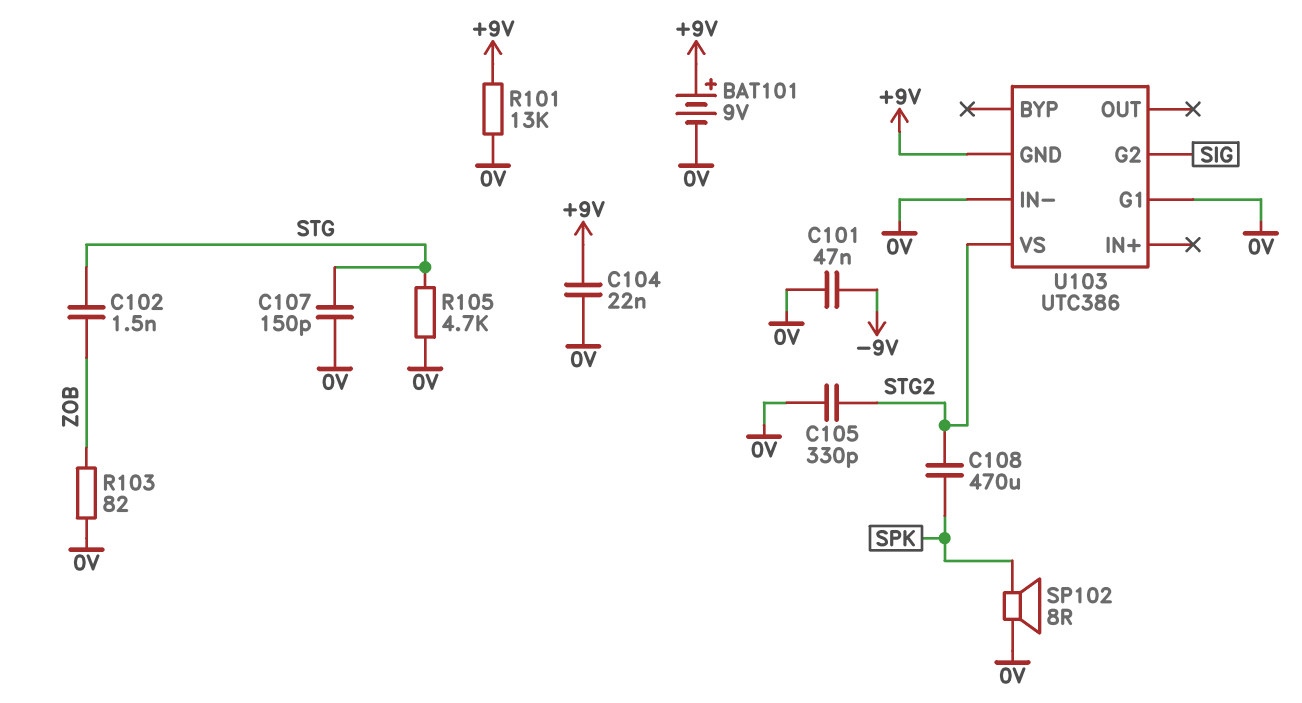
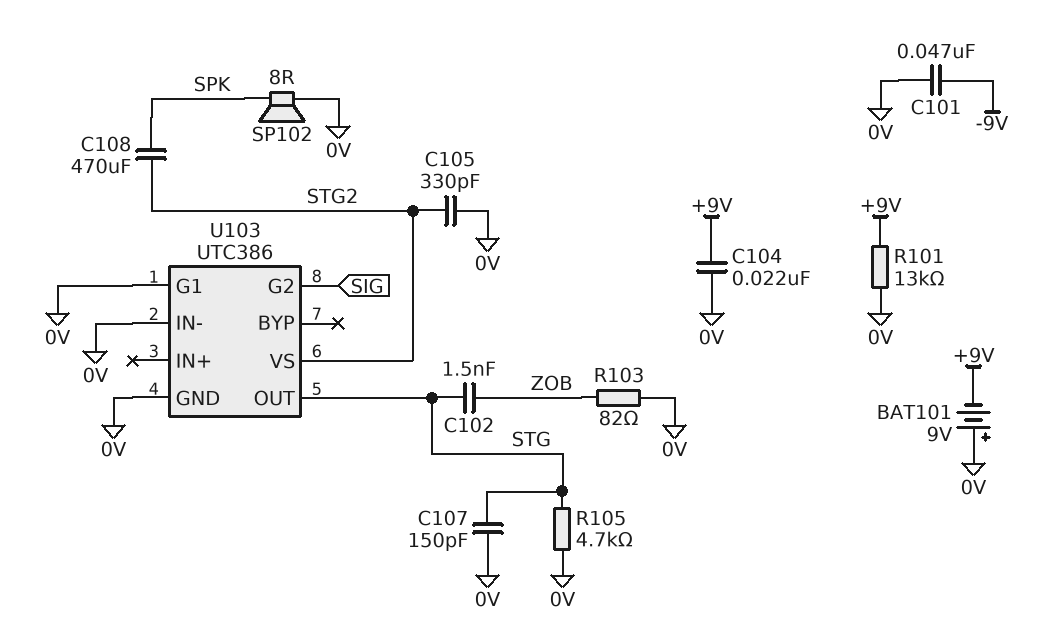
BAT101: 9V (plus +9V, minus 0V) -> 9V (plus 0V, minus +9V)
U103 pin GND: +9V -> 0V
U103 pin OUT: none -> STG

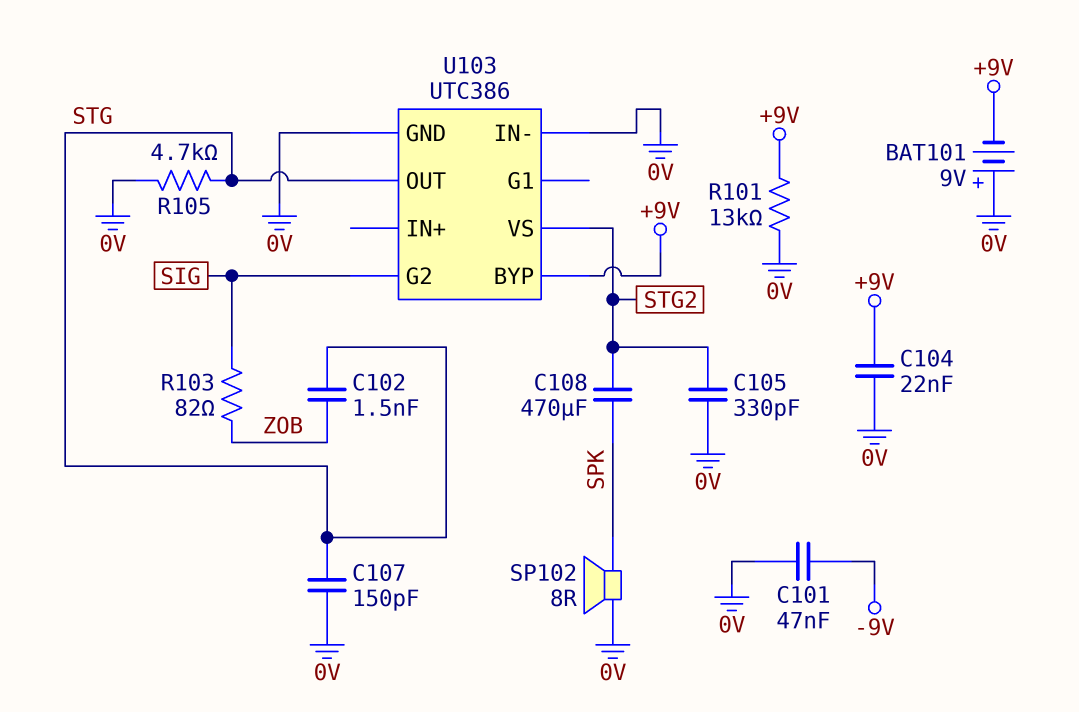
R103: 82 (0V, ZOB) -> 82 (SIG, ZOB)
U103 pin BYP: none -> +9V
U103 pin G1: 0V -> none

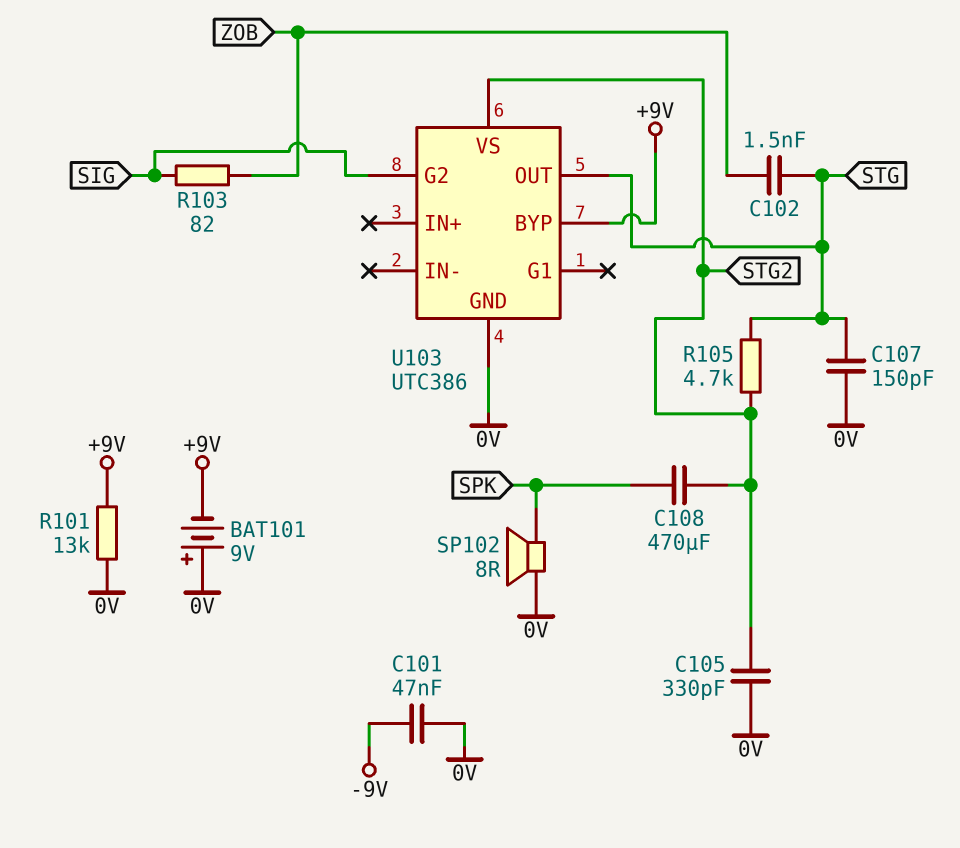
C104: 22nF (+9V, 0V) -> none
R105: 4.7k (0V, STG) -> 4.7k (STG, STG2)
U103 pin IN-: 0V -> none

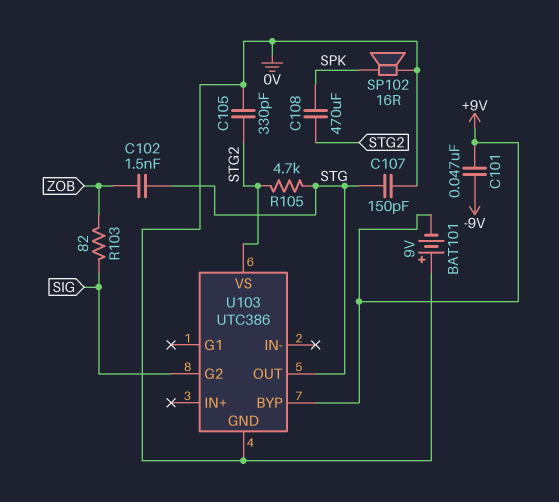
C101: 47nF (-9V, 0V) -> 47nF (+9V, -9V)
R101: 13k (+9V, 0V) -> none
SP102: speaker 8R (0V, SPK) -> speaker 16R (0V, SPK)

